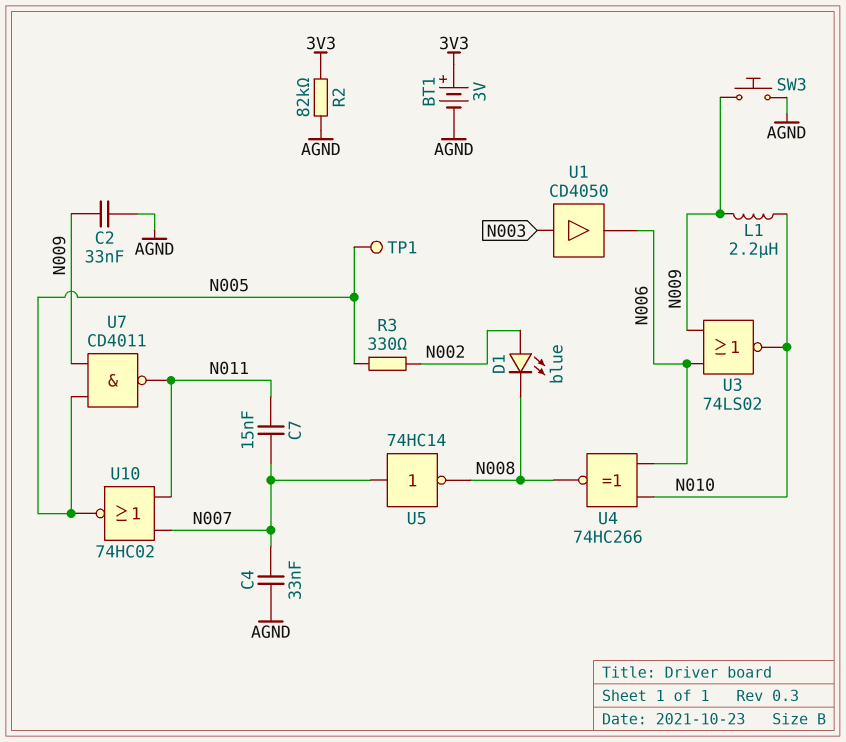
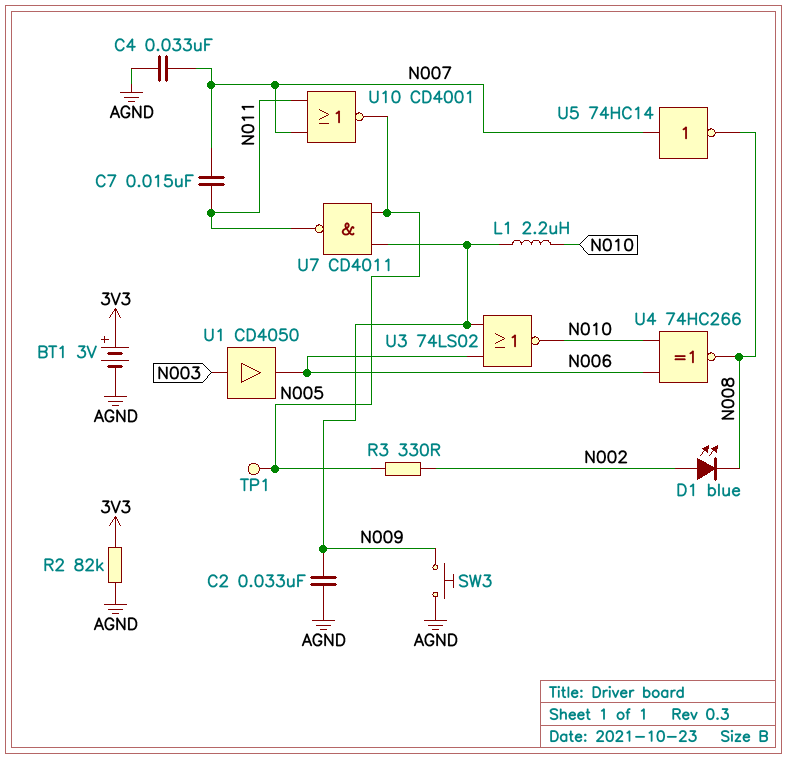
U10: NOR 74HC02 (in N007, in N011, out N005) -> NOR CD4001 (in N007, in N011, out N005)

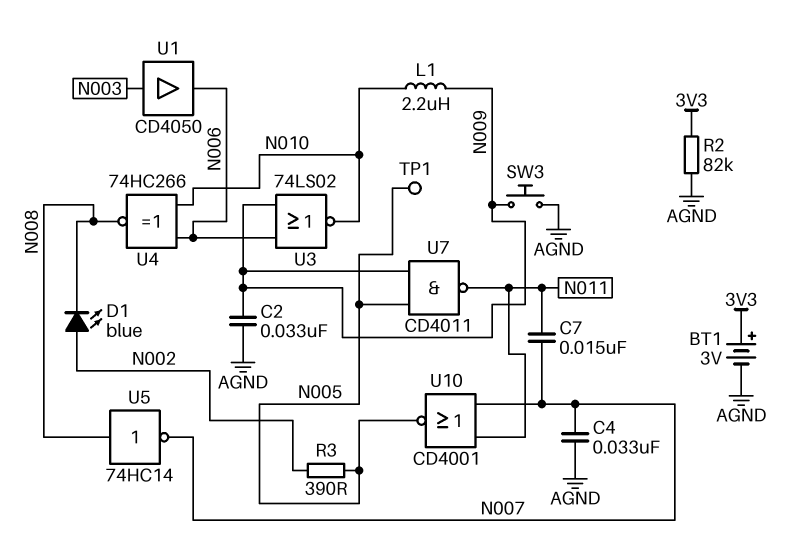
R3: 330 (N002, N005) -> 390 (N002, N005)
U5: NOT 74HC14 (in N007, out N008) -> NOT 74HC14 (in N008, out N007)

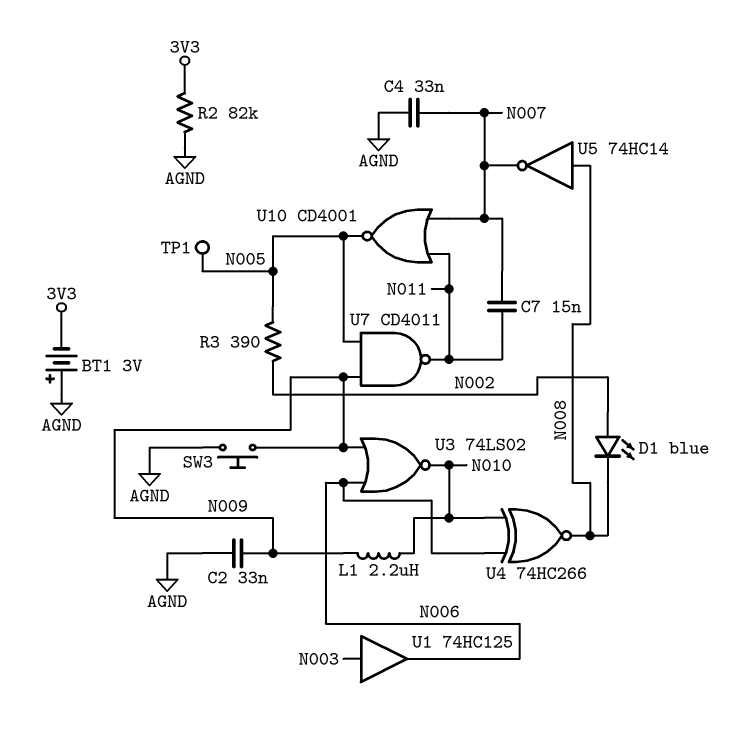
BT1: 3V (plus 3V3, minus AGND) -> 3V (plus AGND, minus 3V3)
U1: buffer CD4050 (in N003, out N006) -> buffer 74HC125 (in N003, out N006)

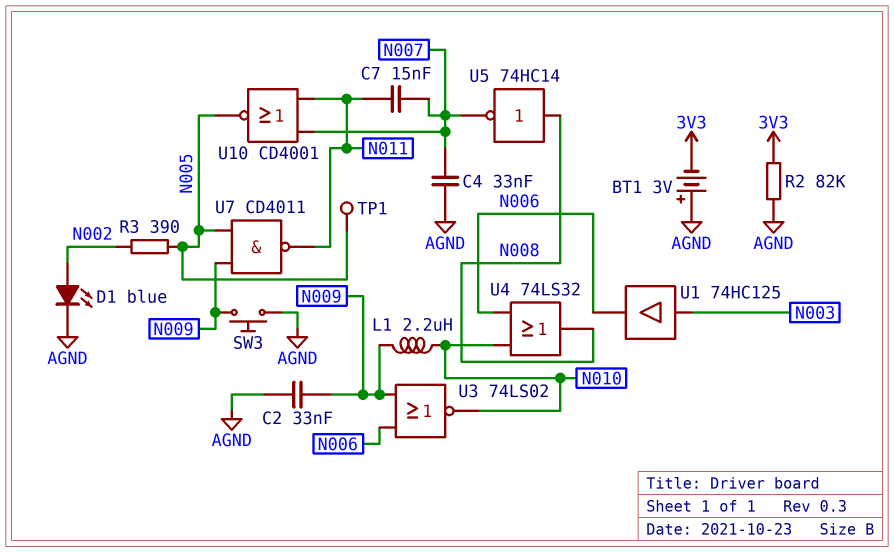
D1: LED blue (A N002, K N008) -> LED blue (A N002, K AGND)
U4: XNOR 74HC266 (in N006, in N010, out N008) -> OR 74LS32 (in N006, in N010, out N008)

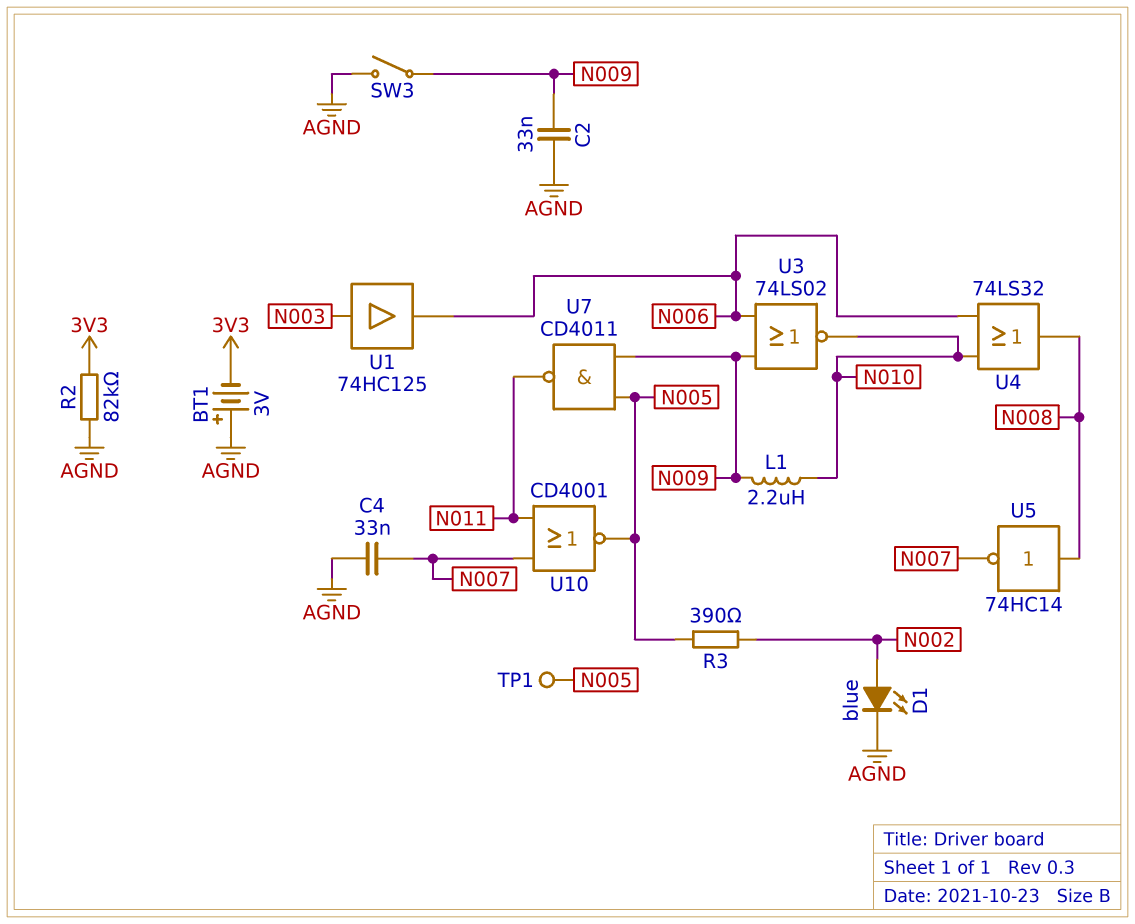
C7: 15nF (N007, N011) -> none
SW3: button (AGND, N009) -> switch (AGND, N009)

